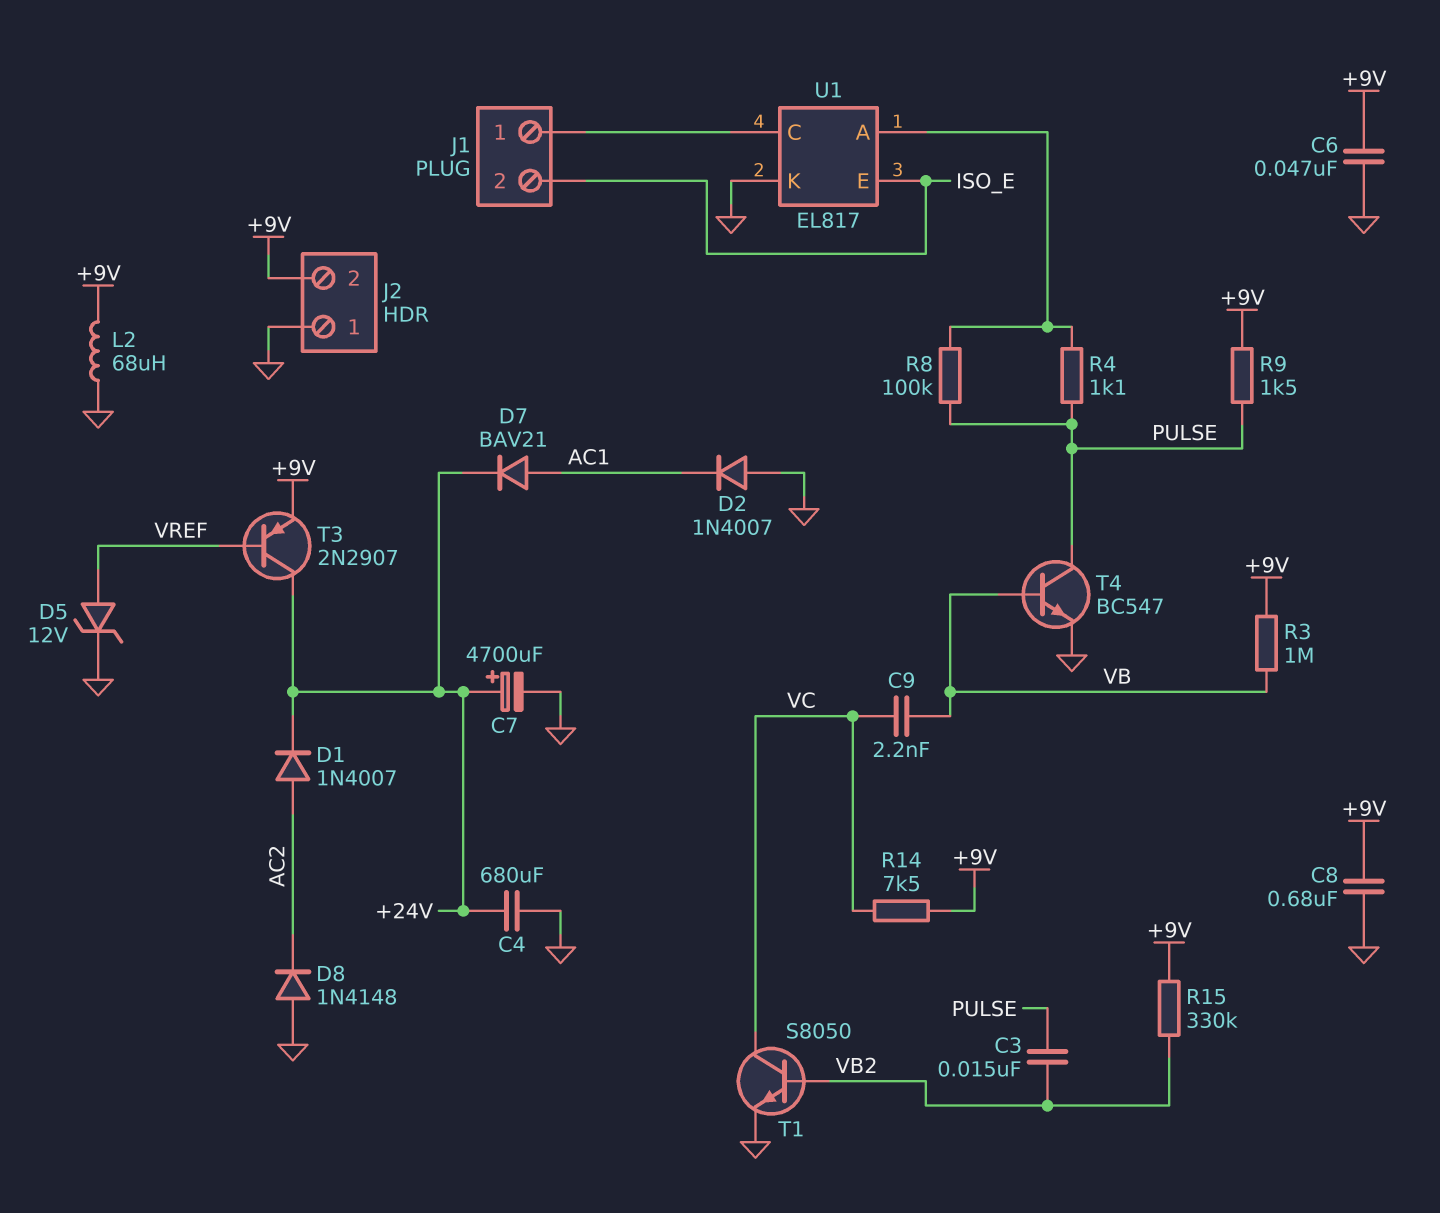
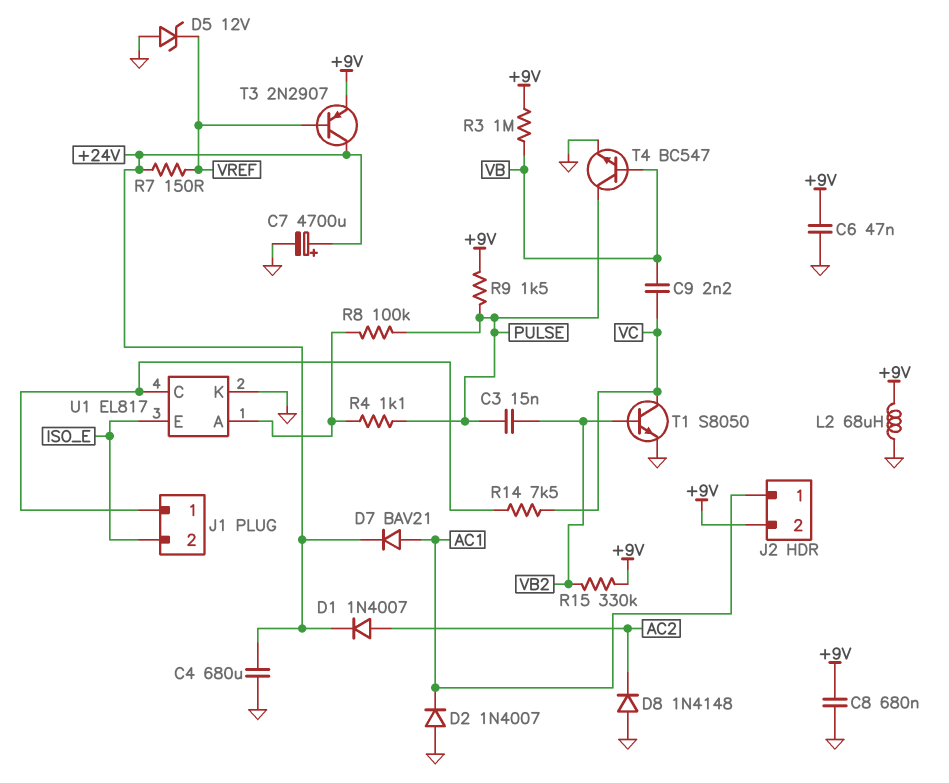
D5: zener 12V (A VREF, K GND) -> zener 12V (A GND, K VREF)
J2 pin 1: GND -> AC1
R7: none -> 150 (+24V, VREF)
R14: 7.5k (+9V, VC) -> 7.5k (J1/1, VC)

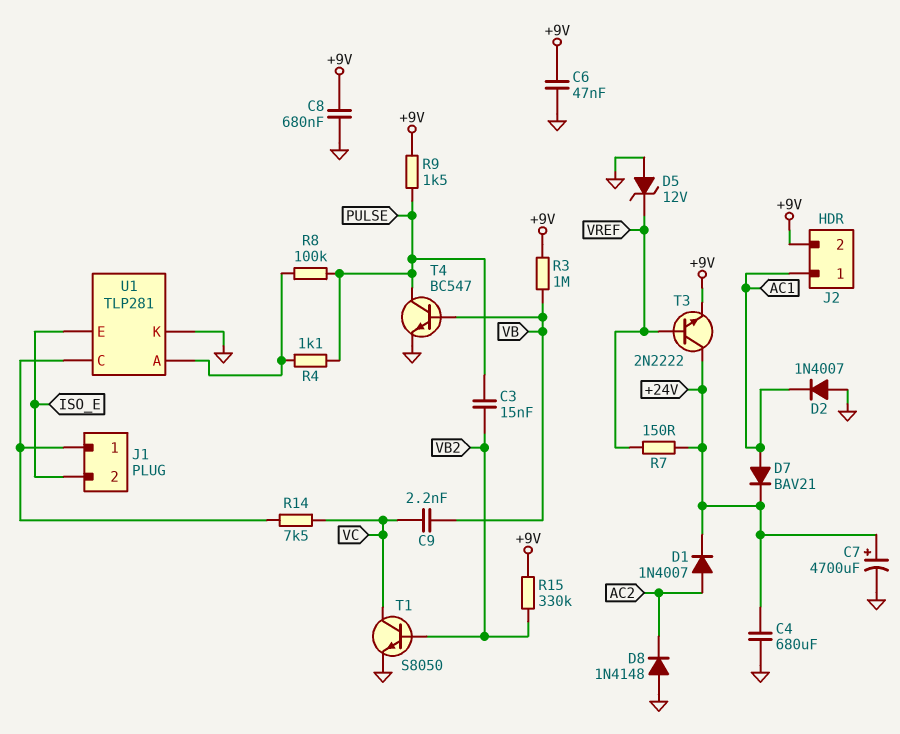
L2: 68uH (+9V, GND) -> none
T3: PNP 2N2907 (B VREF, C +24V, E +9V) -> NPN 2N2222 (B VREF, C +24V, E +9V)
U1: EL817 -> TLP281

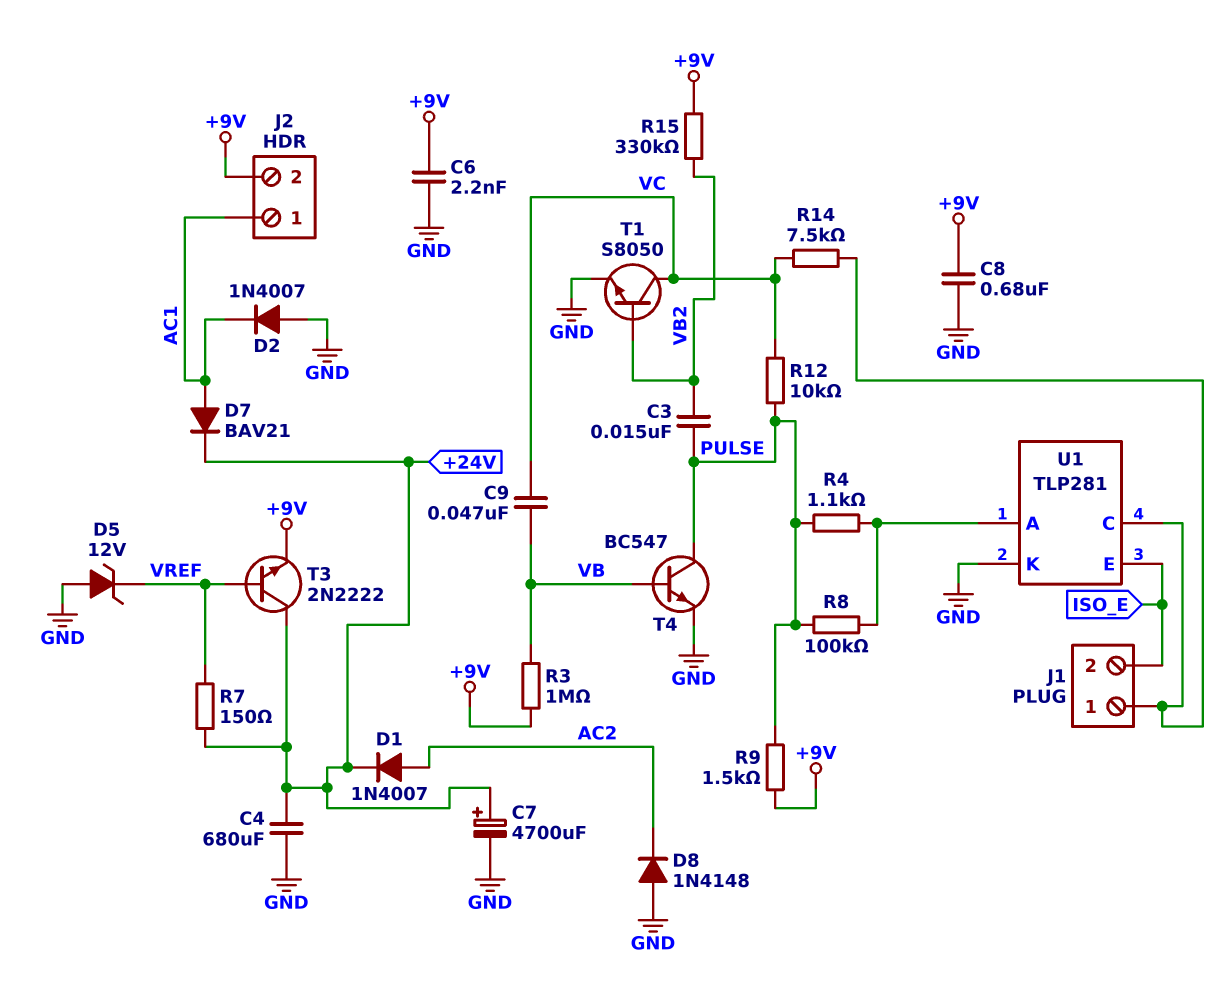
C6: 47nF (+9V, GND) -> 2.2nF (+9V, GND)
C9: 2.2nF (VB, VC) -> 47nF (VB, VC)
R12: none -> 10k (PULSE, VC)

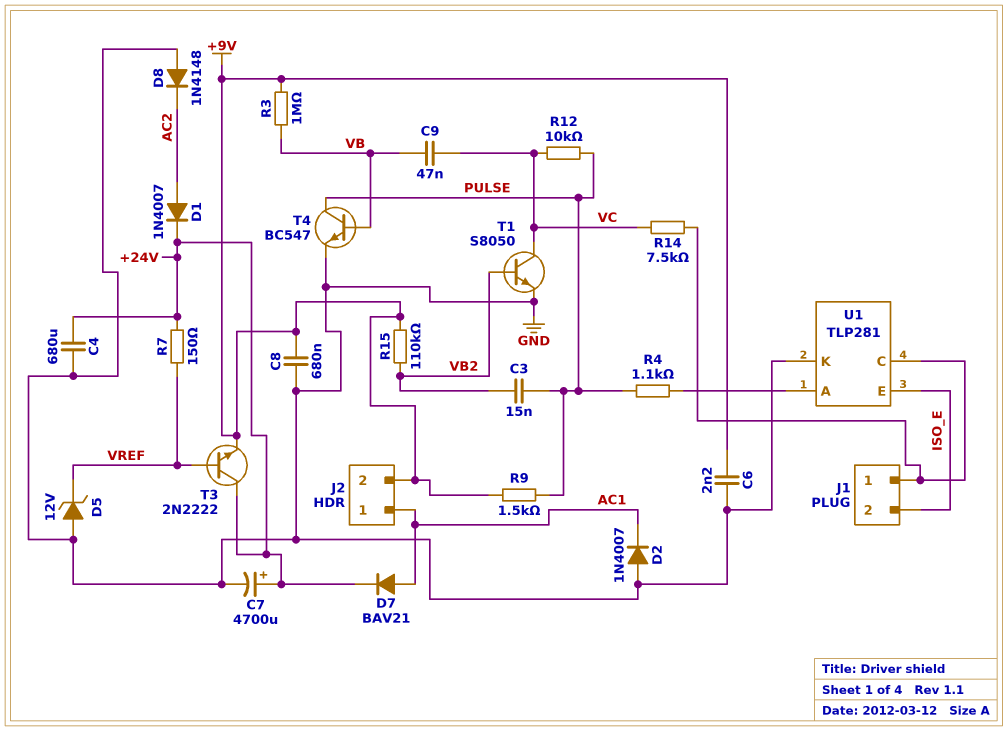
R8: 100k (PULSE, U1/A) -> none
R15: 330k (+9V, VB2) -> 110k (+9V, VB2)

